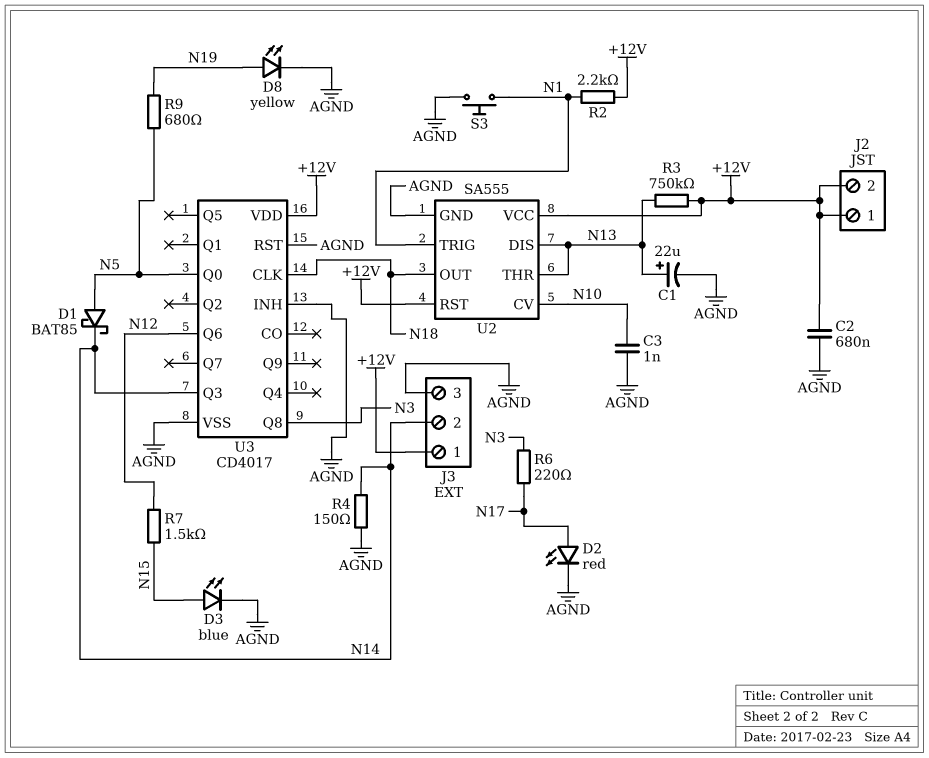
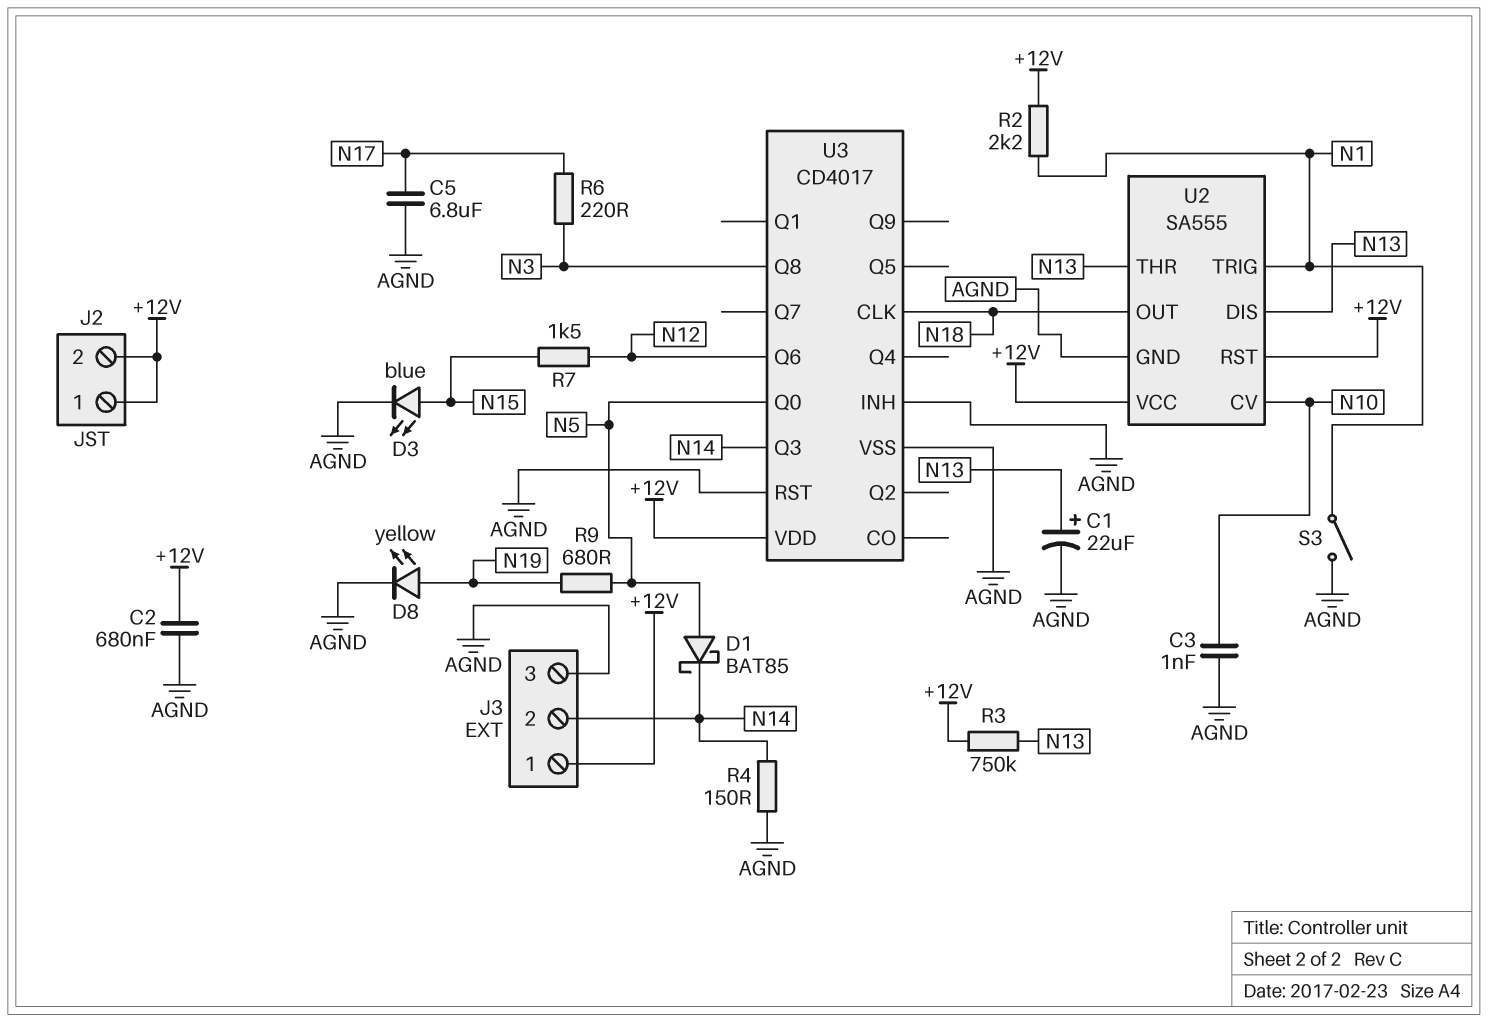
C5: none -> 6.8uF (AGND, N17)
D2: LED red (A N17, K AGND) -> none
S3: button (AGND, N1) -> switch (AGND, N1)

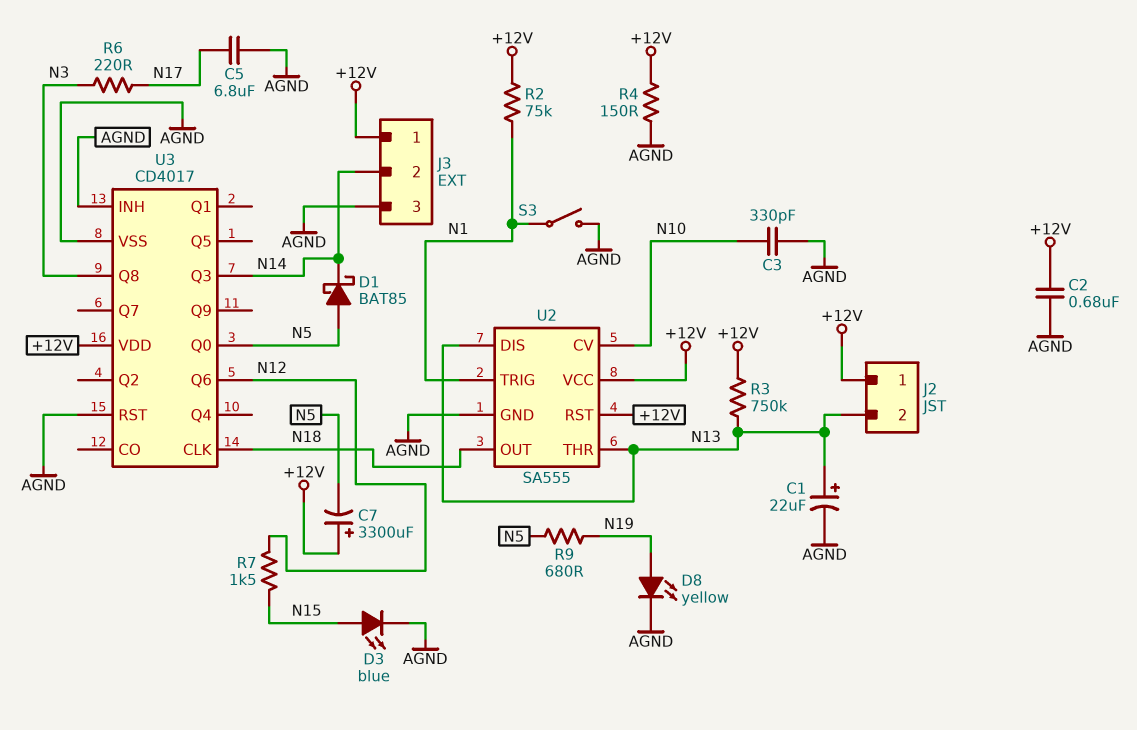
C3: 1nF (AGND, N10) -> 330pF (AGND, N10)
C7: none -> 3300uF (plus +12V, minus N5)
J2 pin 2: +12V -> N13
R2: 2.2k (+12V, N1) -> 75k (+12V, N1)
R4: 150 (AGND, N14) -> 150 (+12V, AGND)

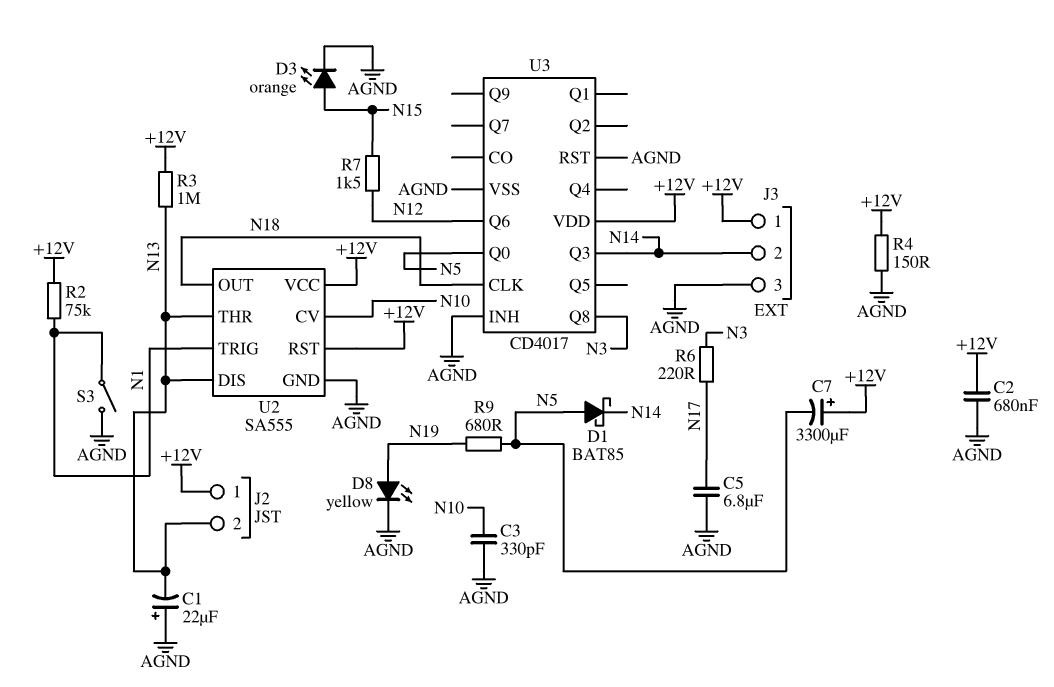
C1: 22uF (plus N13, minus AGND) -> 22uF (plus AGND, minus N13)
D3: LED blue (A N15, K AGND) -> LED orange (A N15, K AGND)
R3: 750k (+12V, N13) -> 1M (+12V, N13)

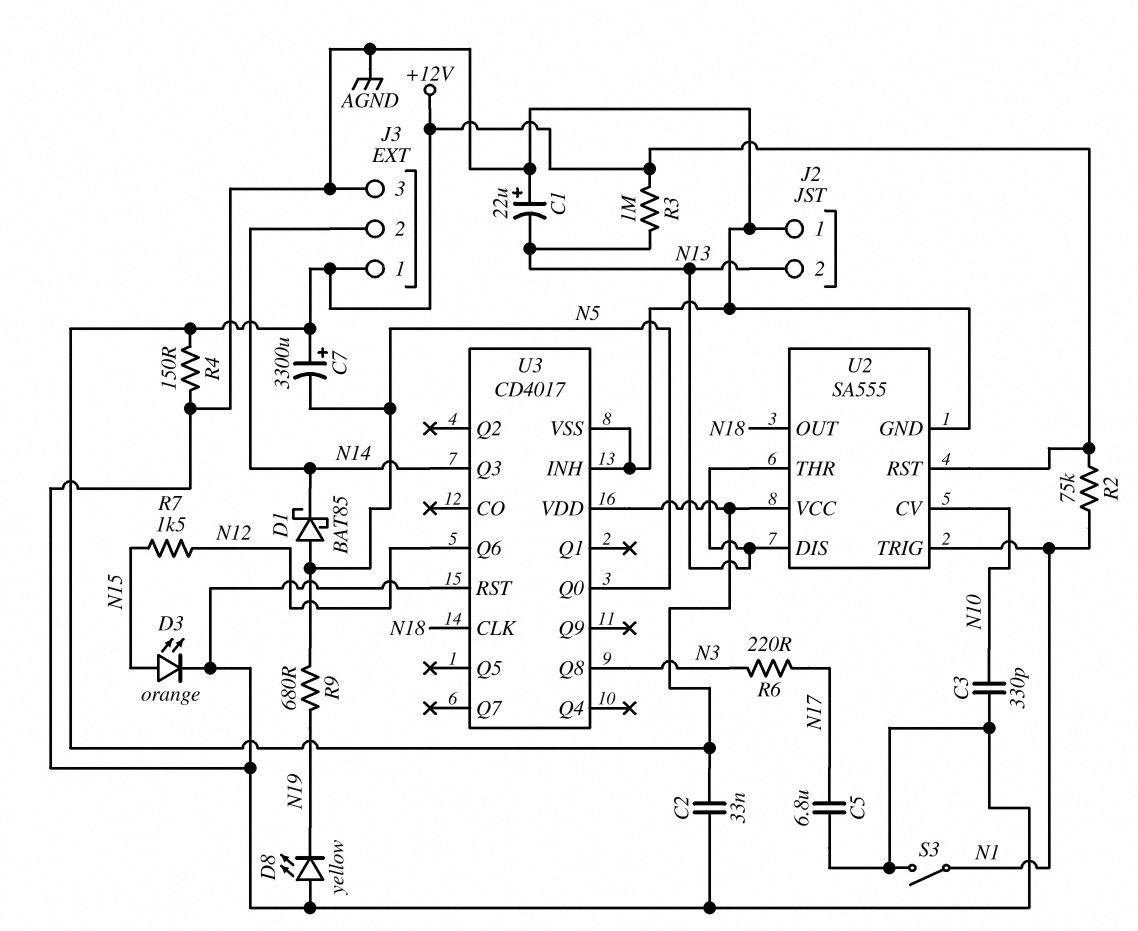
C2: 680nF (+12V, AGND) -> 33nF (+12V, AGND)
D8: LED yellow (A N19, K AGND) -> LED yellow (A AGND, K N19)
J2 pin 1: +12V -> AGND

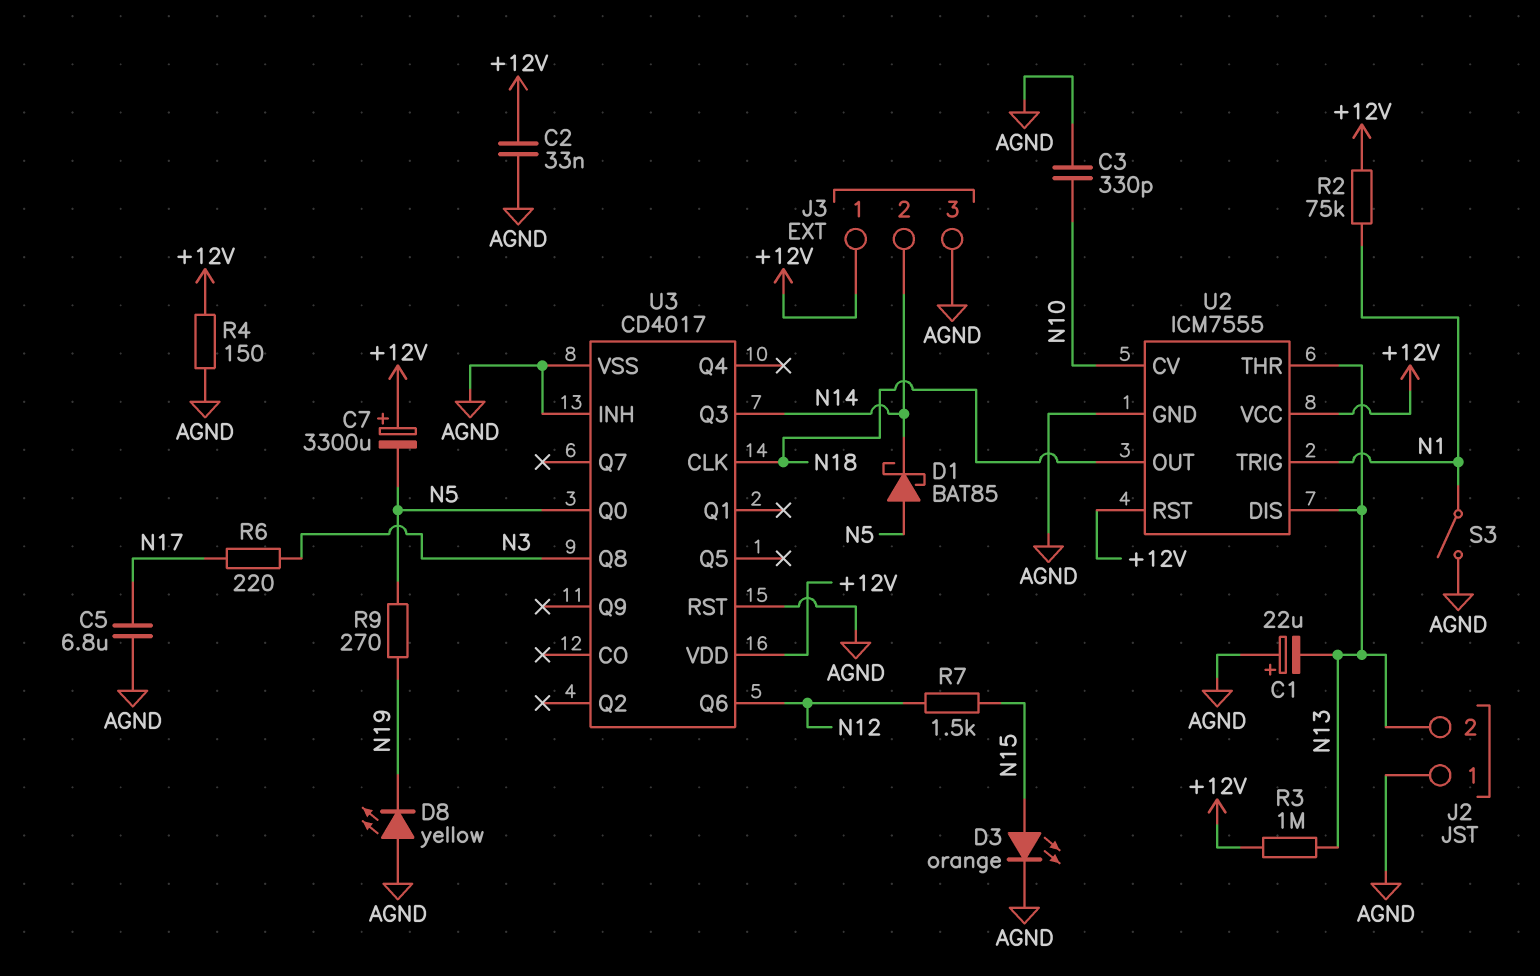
R9: 680 (N5, N19) -> 270 (N5, N19)
U2: SA555 -> ICM7555

